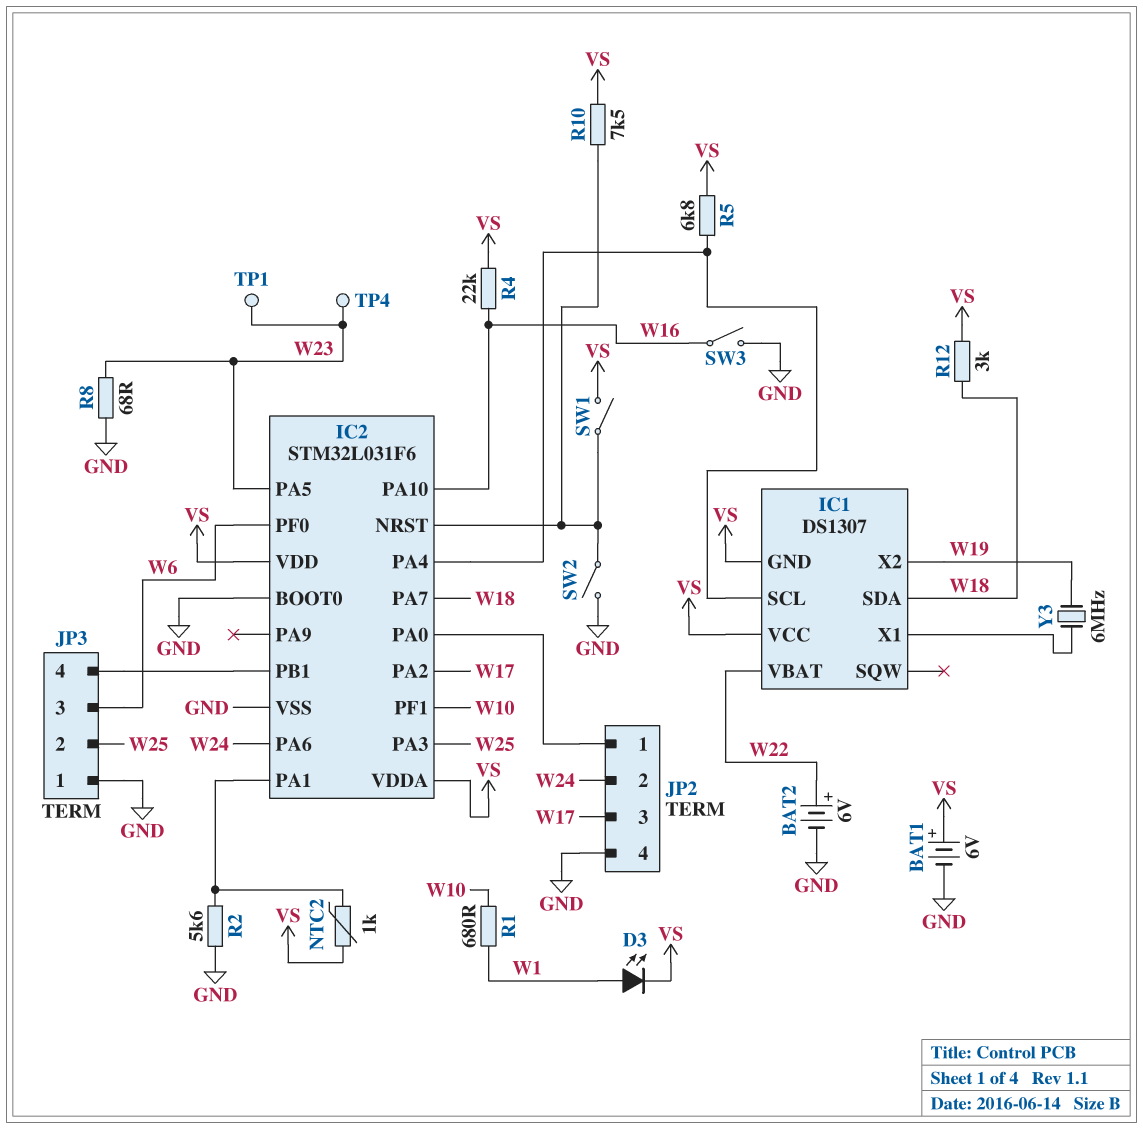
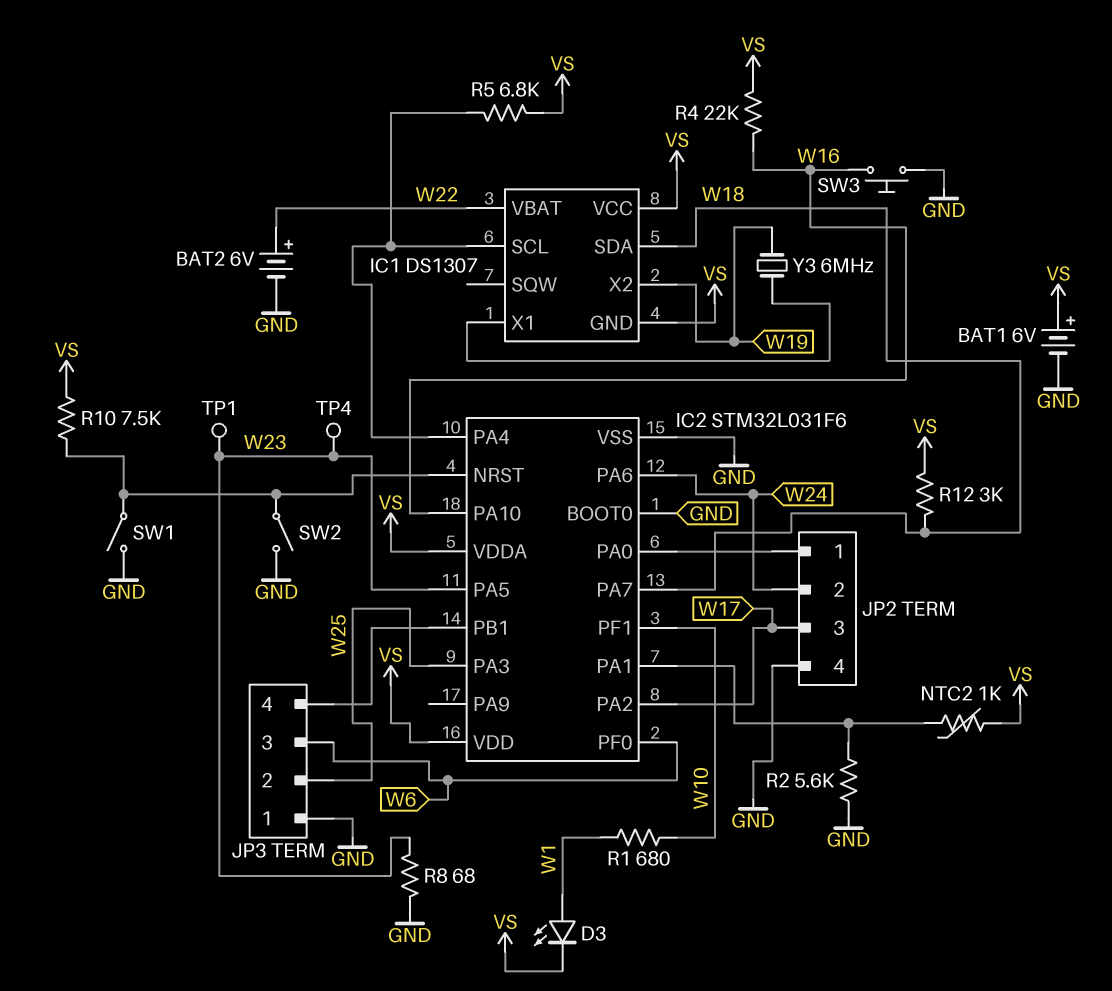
SW1: switch (IC2/NRST, VS) -> switch (GND, IC2/NRST)
SW3: switch (GND, W16) -> button (GND, W16)

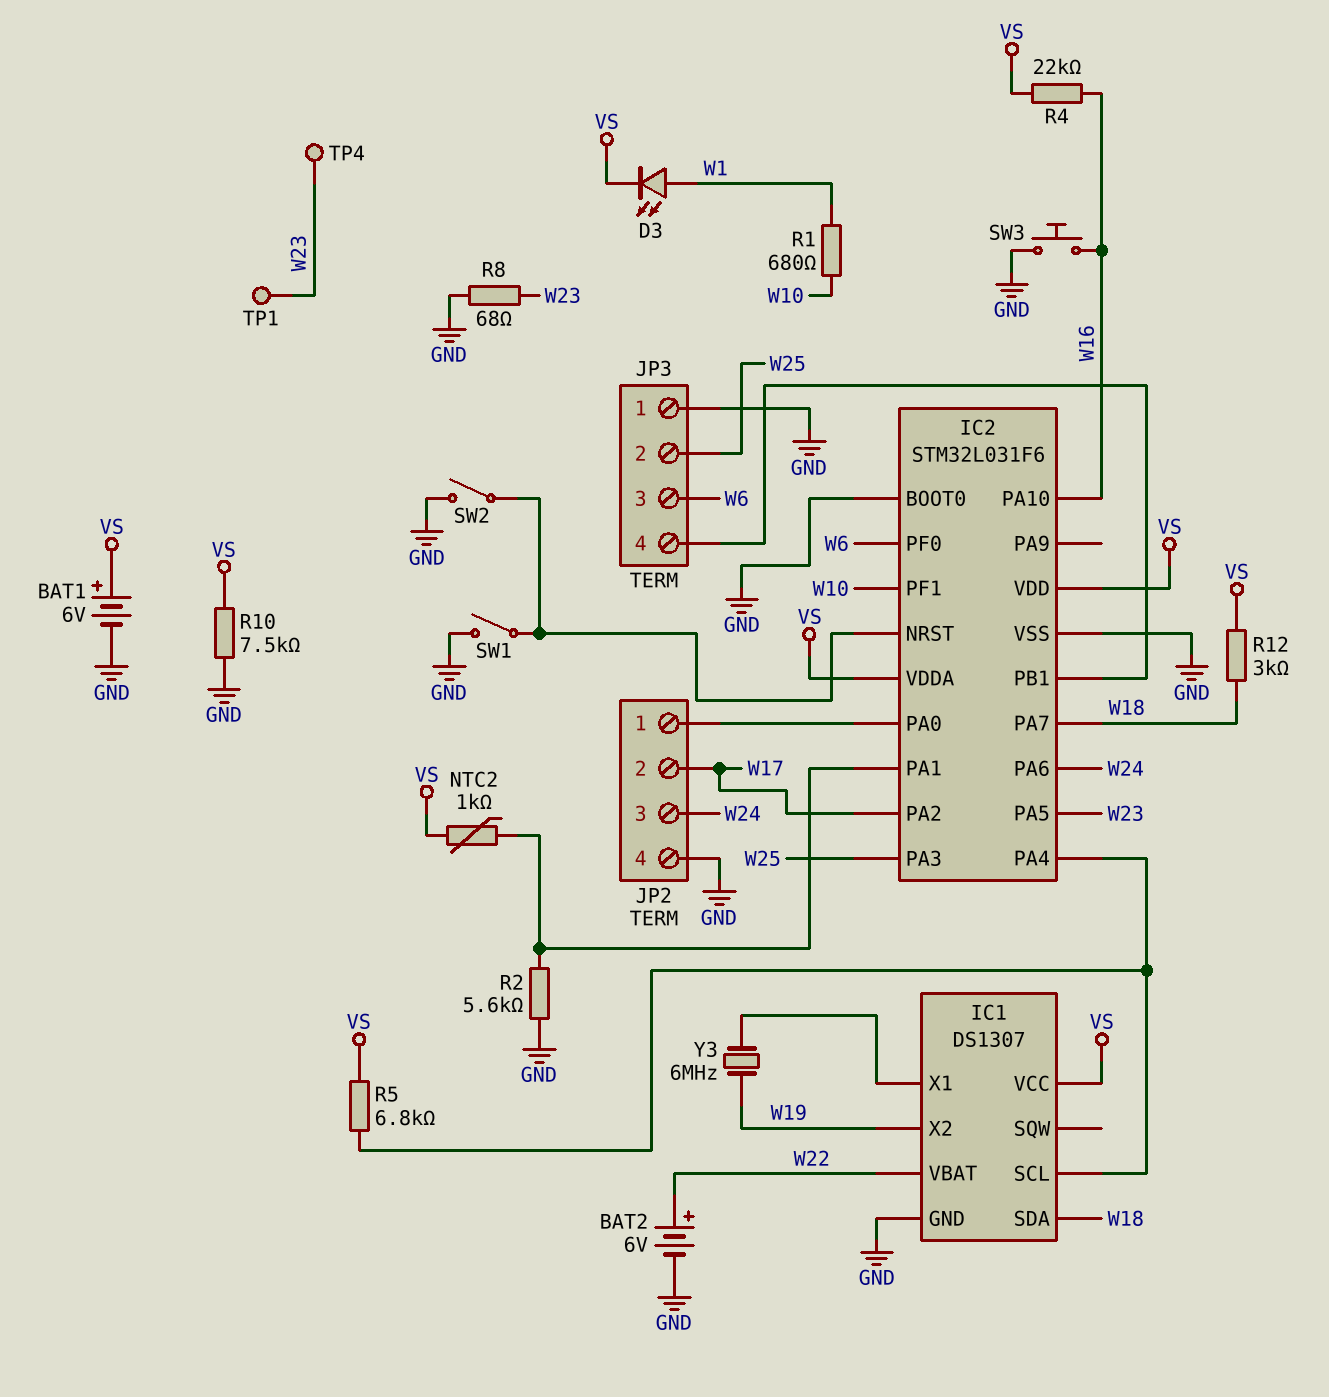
IC1 pin GND: VS -> GND
JP2 pin 2: W24 -> W17
JP2 pin 3: W17 -> W24
R10: 7.5k (IC2/NRST, VS) -> 7.5k (GND, VS)

